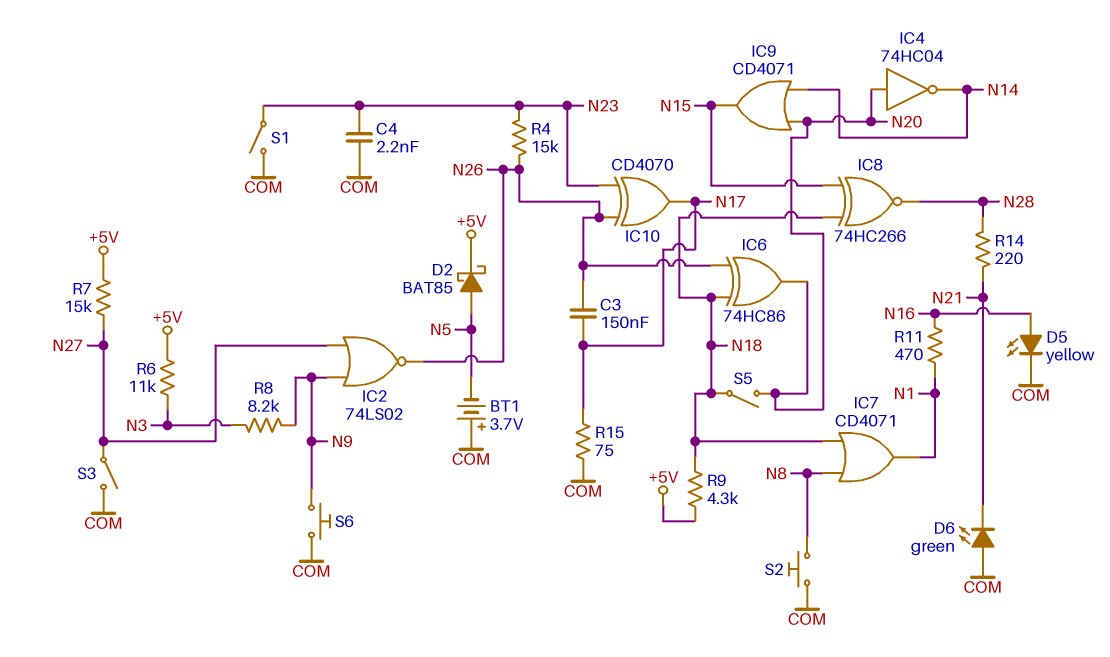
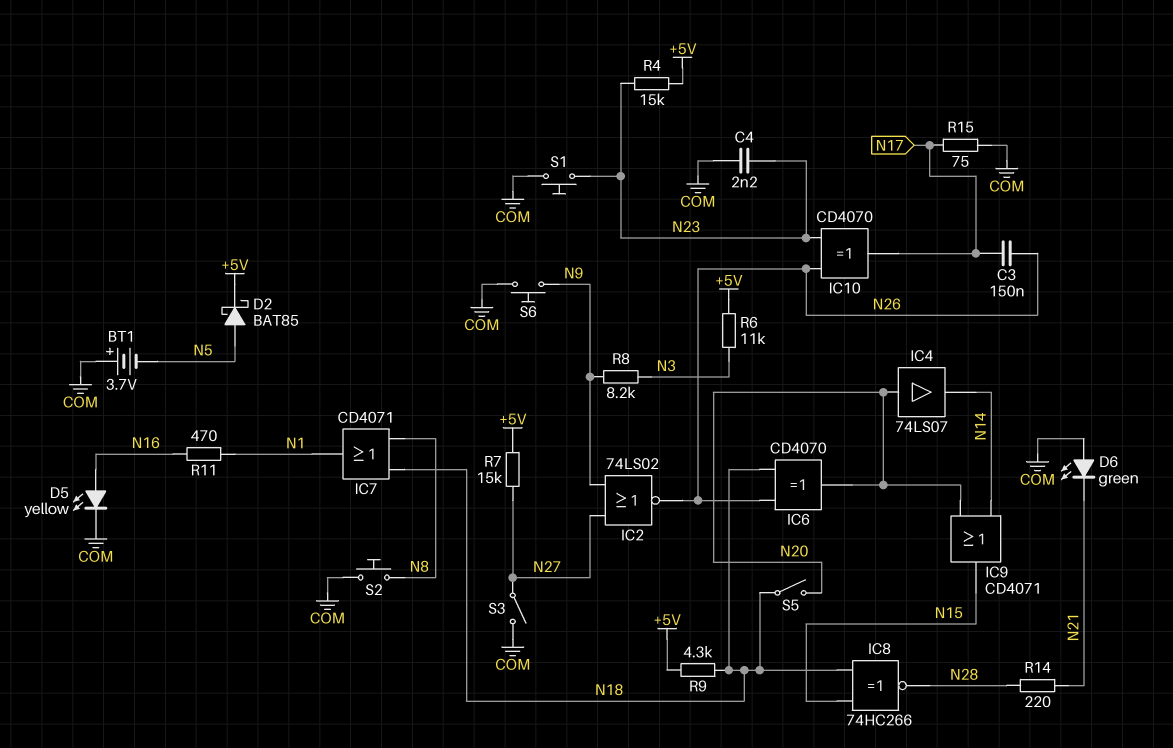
IC4: NOT 74HC04 (in N20, out N14) -> buffer 74LS07 (in N20, out N14)
IC6: XOR 74HC86 (in N18, in N26, out N20) -> XOR CD4070 (in N18, in N26, out N20)
R4: 15k (N23, N26) -> 15k (+5V, N23)
S1: switch (COM, N23) -> button (COM, N23)

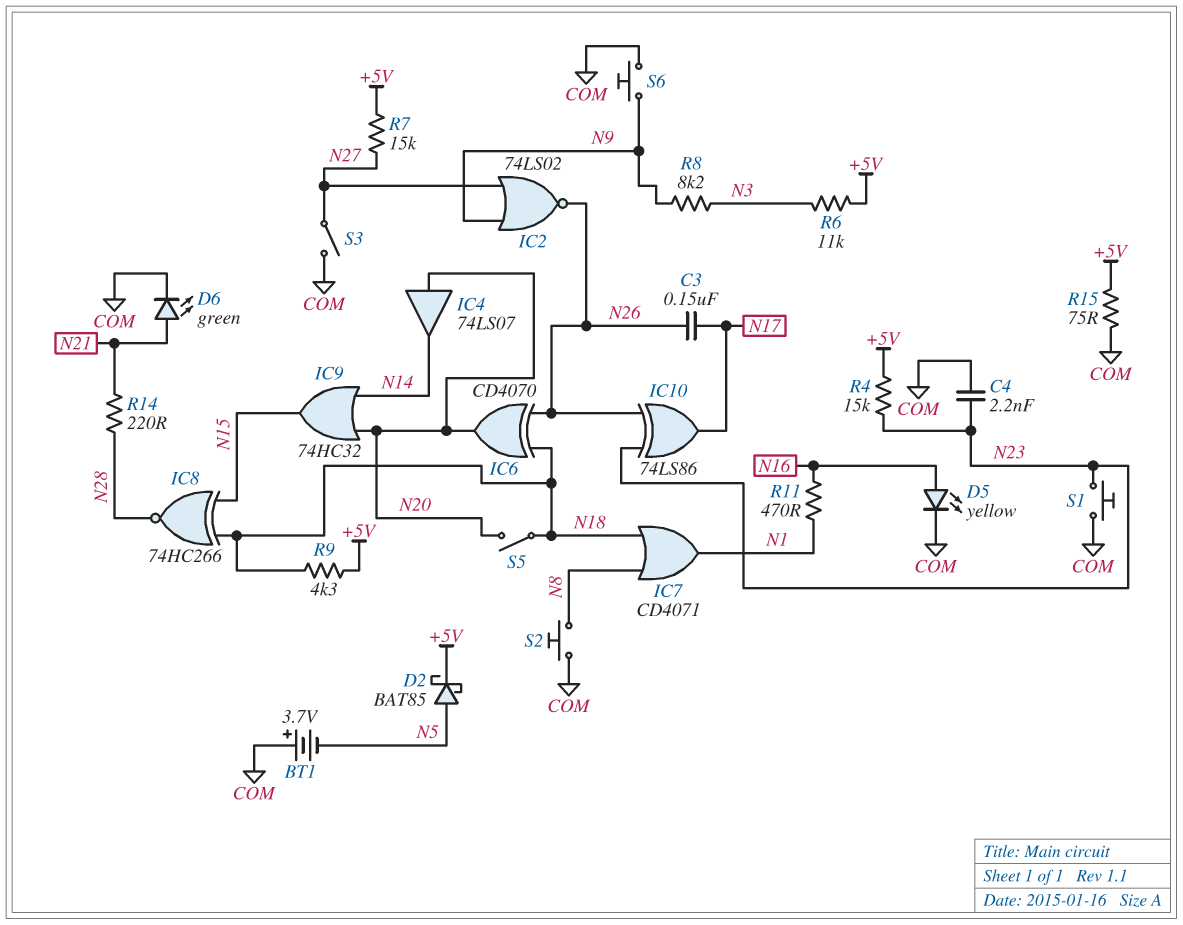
D6: LED green (A COM, K N21) -> LED green (A N21, K COM)
IC9: OR CD4071 (in N14, in N20, out N15) -> OR 74HC32 (in N14, in N20, out N15)
IC10: XOR CD4070 (in N23, in N26, out N17) -> XOR 74LS86 (in N23, in N26, out N17)
R15: 75 (COM, N17) -> 75 (+5V, COM)

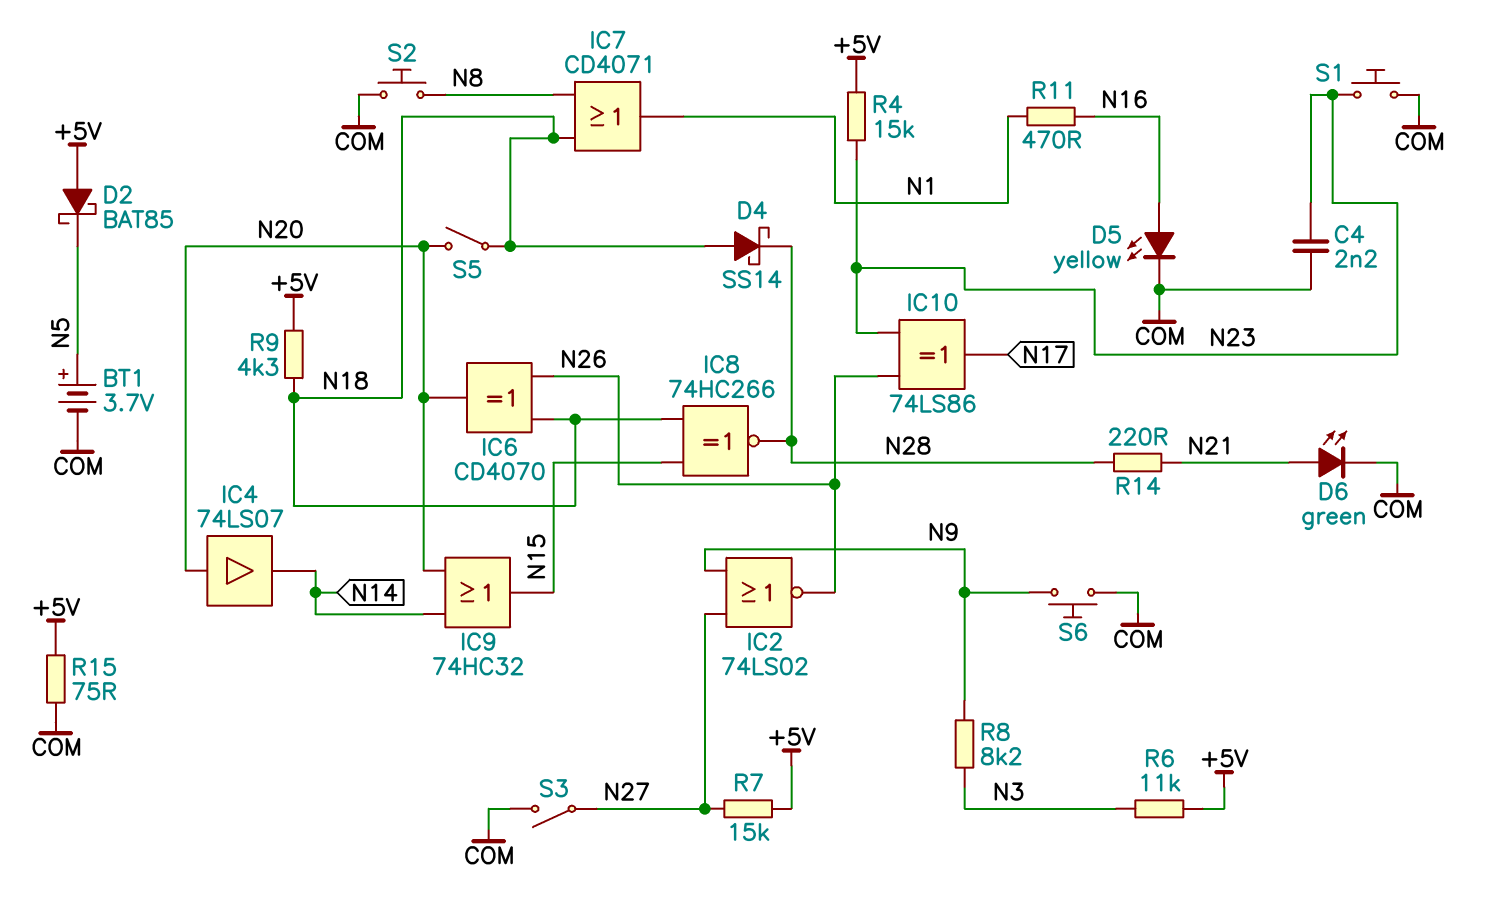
BT1: 3.7V (plus COM, minus N5) -> 3.7V (plus N5, minus COM)
C3: 150nF (N17, N26) -> none
D2: schottky BAT85 (A N5, K +5V) -> schottky BAT85 (A +5V, K N5)
D4: none -> schottky SS14 (A N18, K N28)

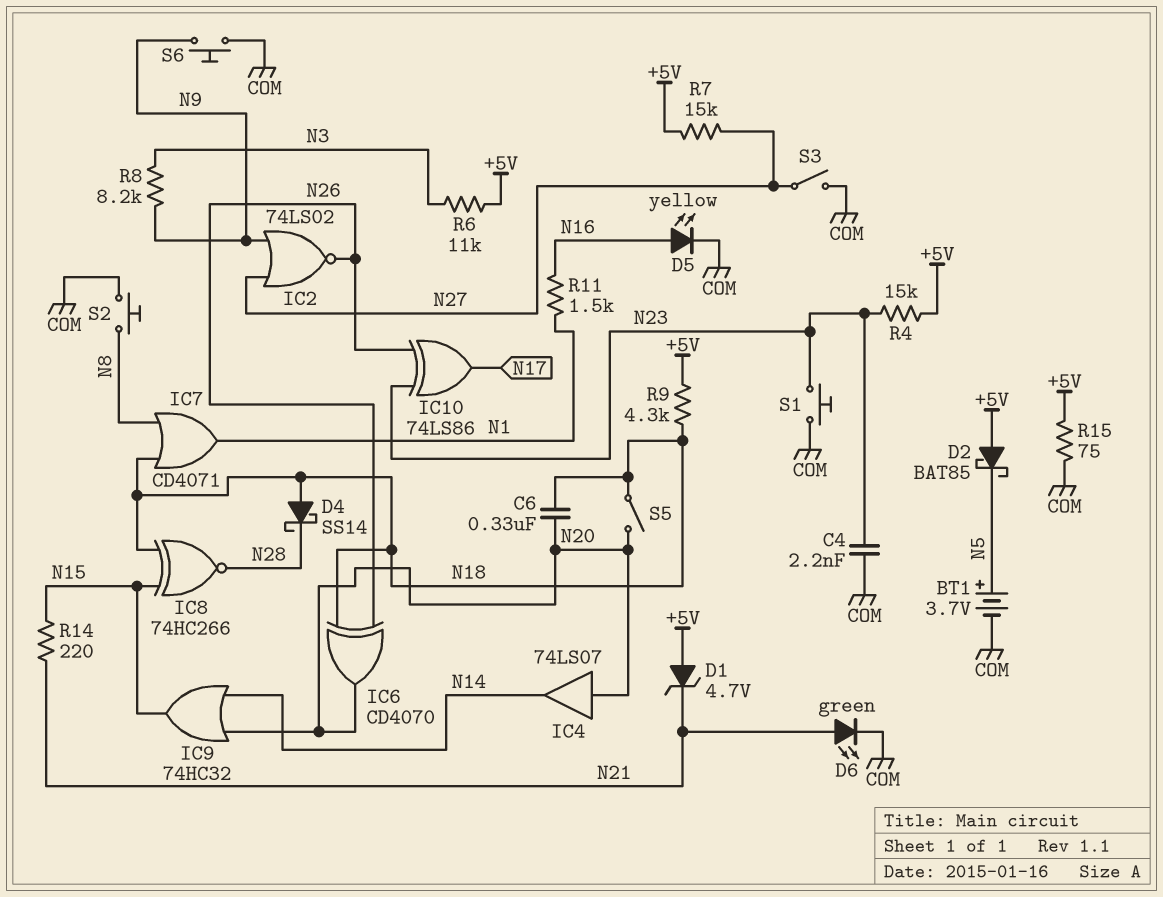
C6: none -> 330nF (N18, N20)
D1: none -> zener 4.7V (A +5V, K N21)
R11: 470 (N1, N16) -> 1.5k (N1, N16)
R14: 220 (N21, N28) -> 220 (N15, N21)

